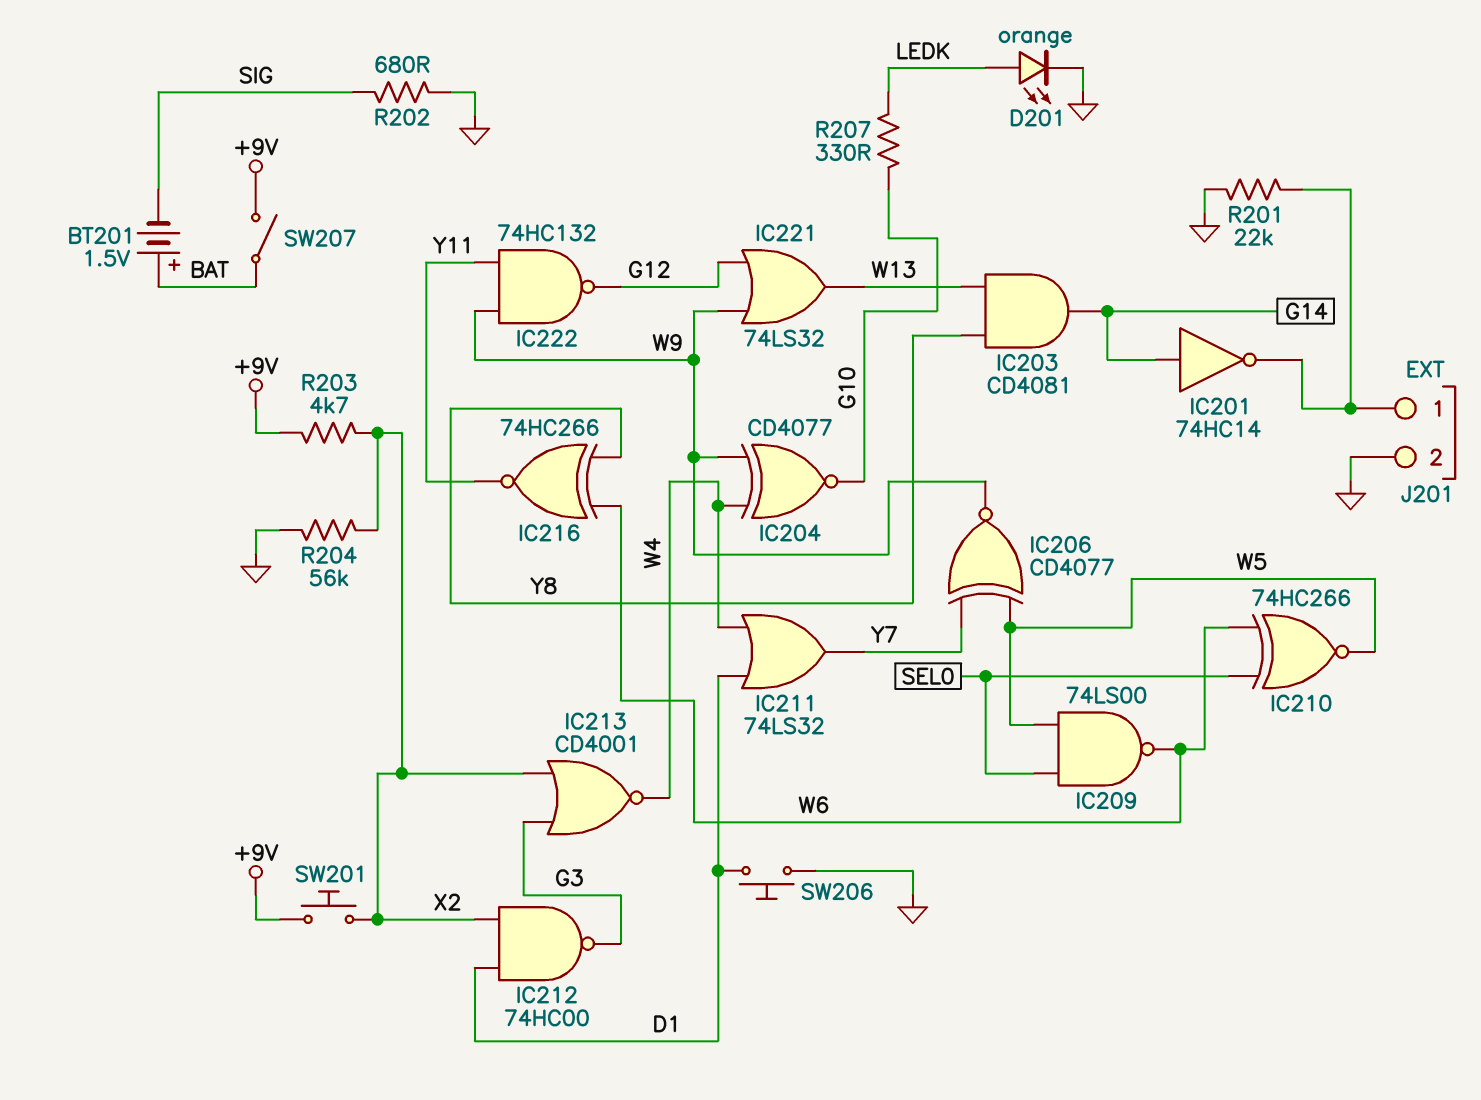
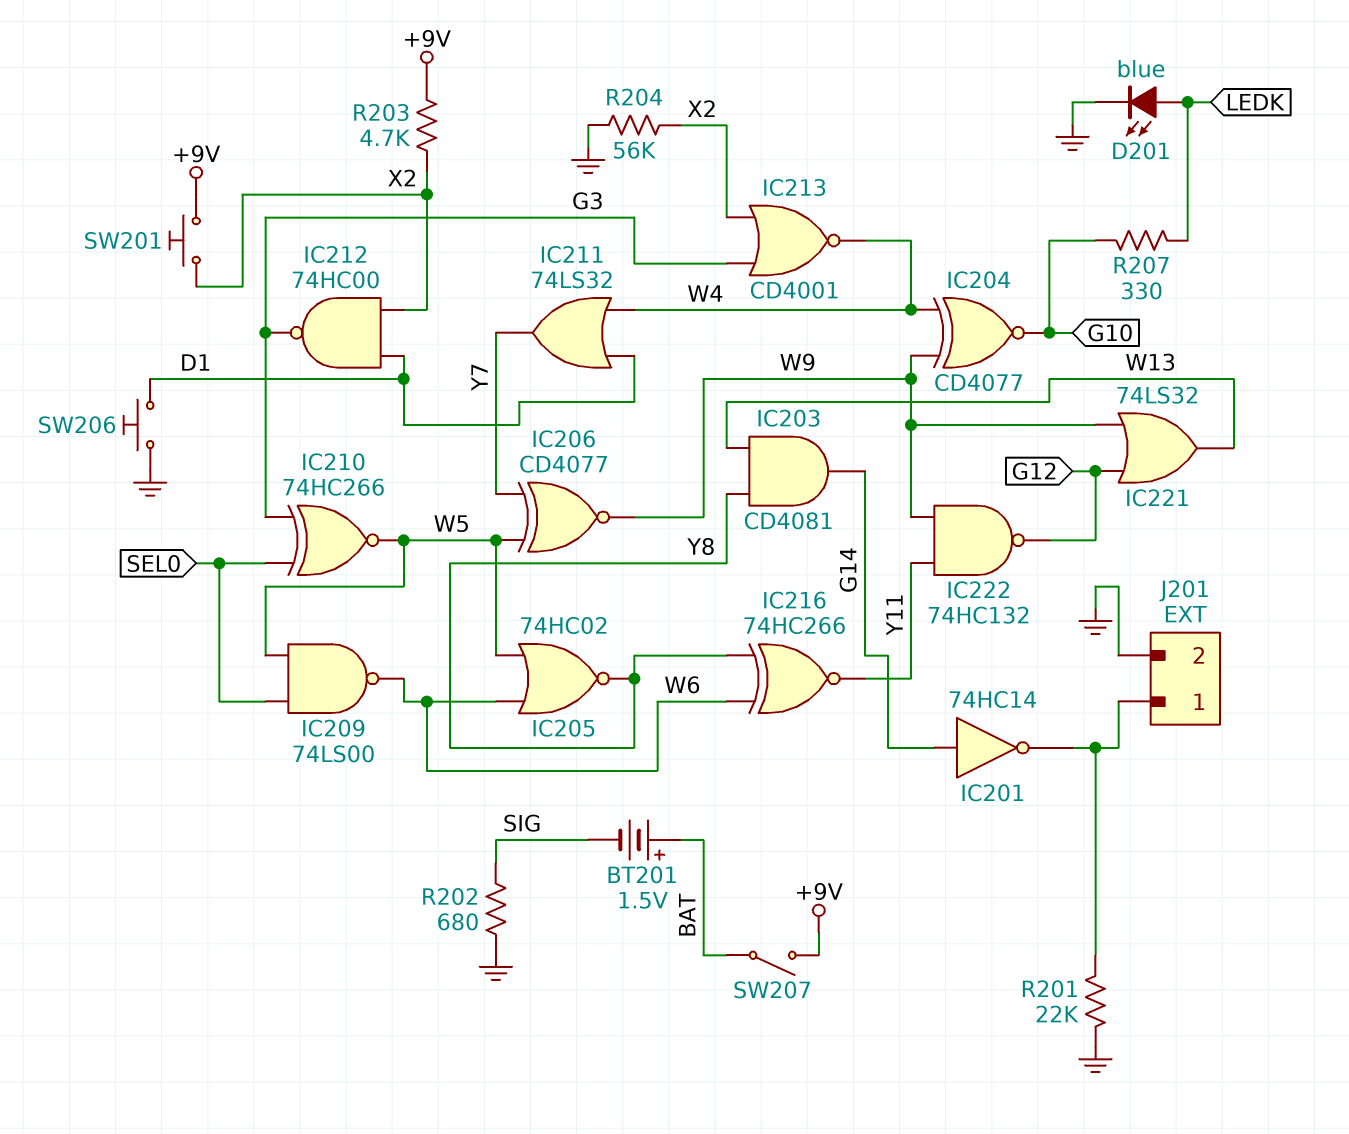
D201: LED orange (A LEDK, K GND) -> LED blue (A LEDK, K GND)
IC205: none -> NOR 74HC02 (in W5, in W6, out Y8)
IC210: XNOR 74HC266 (in SEL0, in W6, out W5) -> XNOR 74HC266 (in G3, in SEL0, out W5)

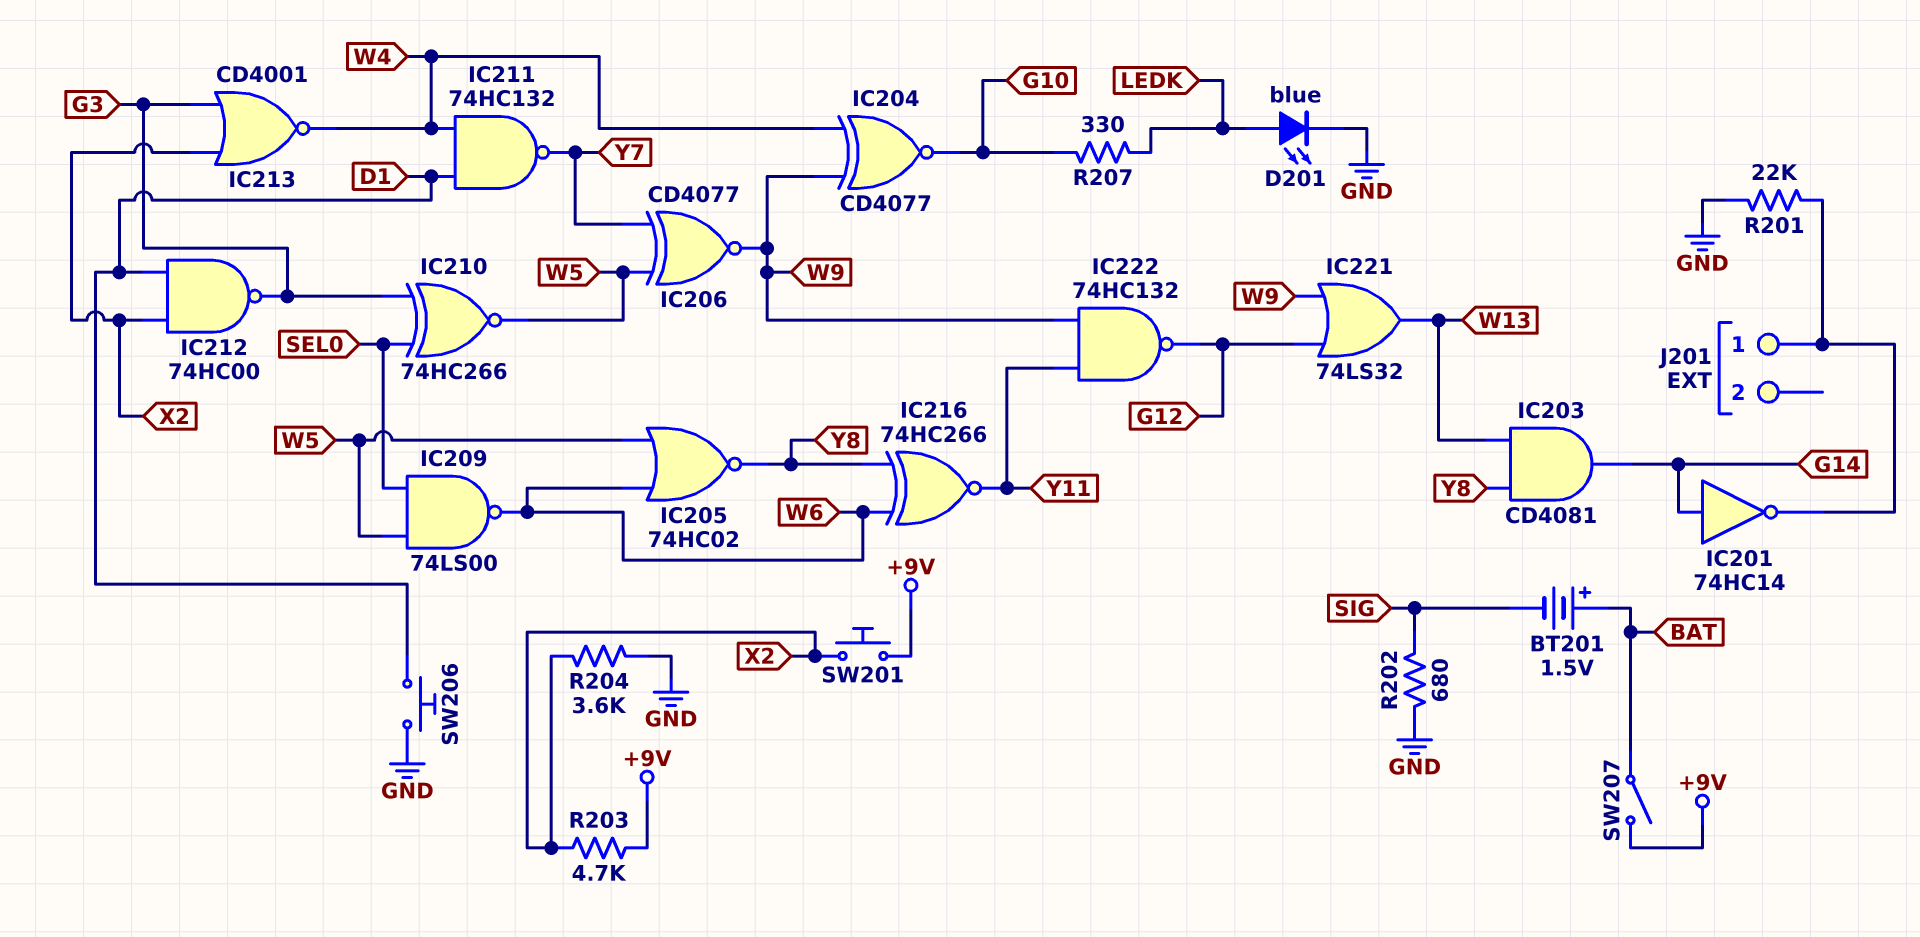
IC211: OR 74LS32 (in D1, in W4, out Y7) -> NAND 74HC132 (in D1, in W4, out Y7)
J201 pin 2: GND -> none
R204: 56k (GND, X2) -> 3.6k (GND, X2)

